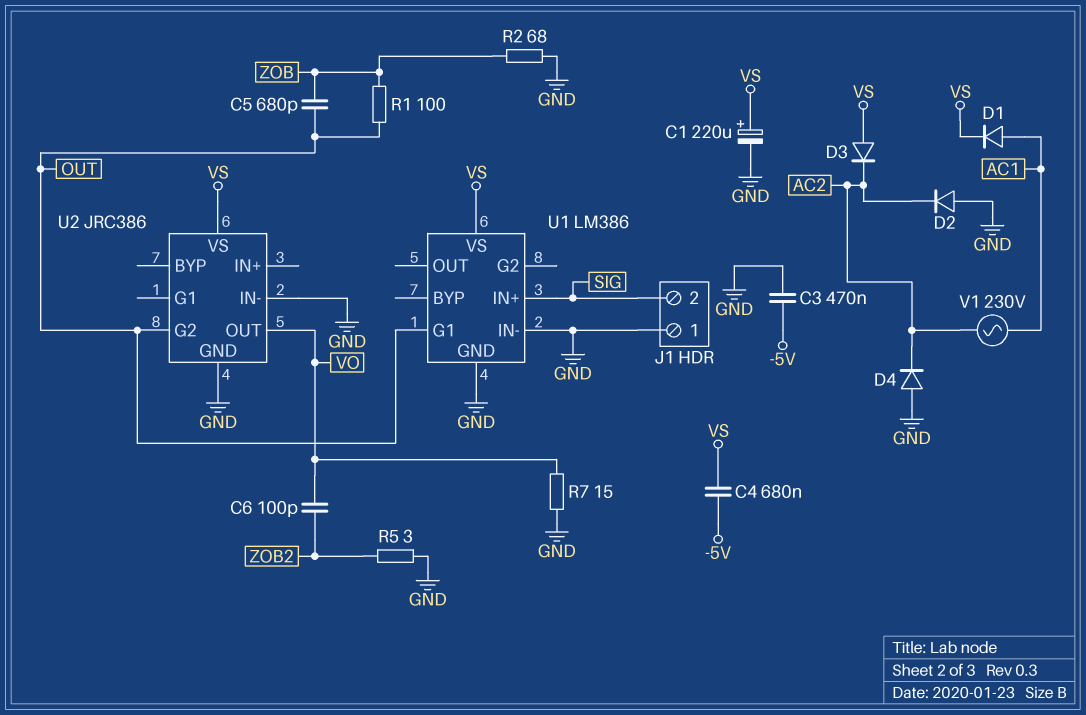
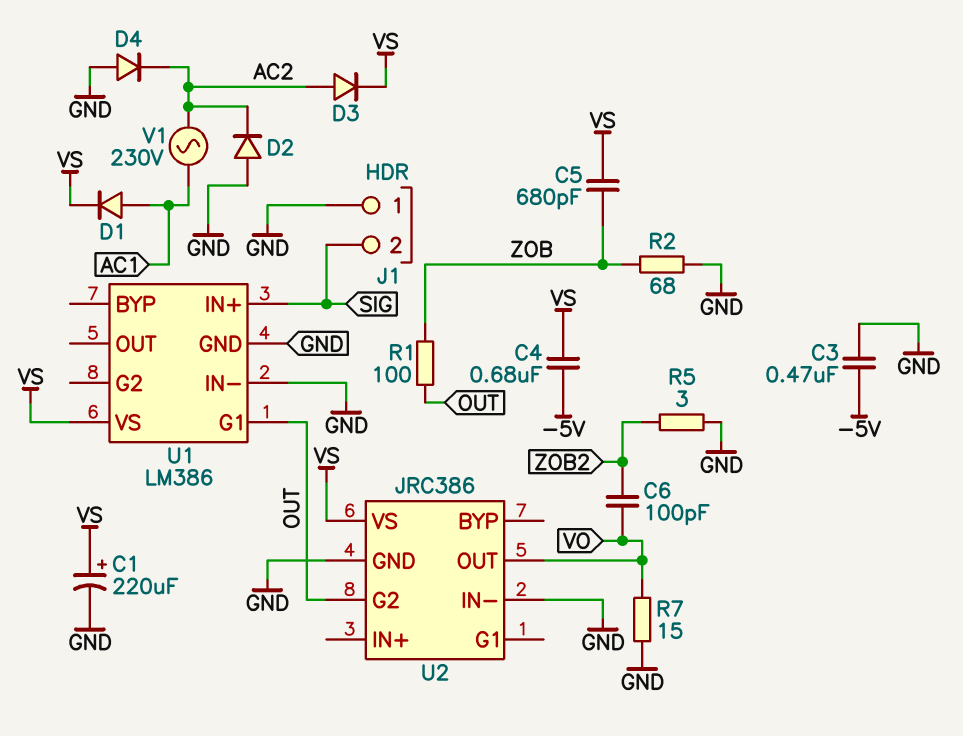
C5: 680pF (OUT, ZOB) -> 680pF (VS, ZOB)
D3: diode (A VS, K AC2) -> diode (A AC2, K VS)

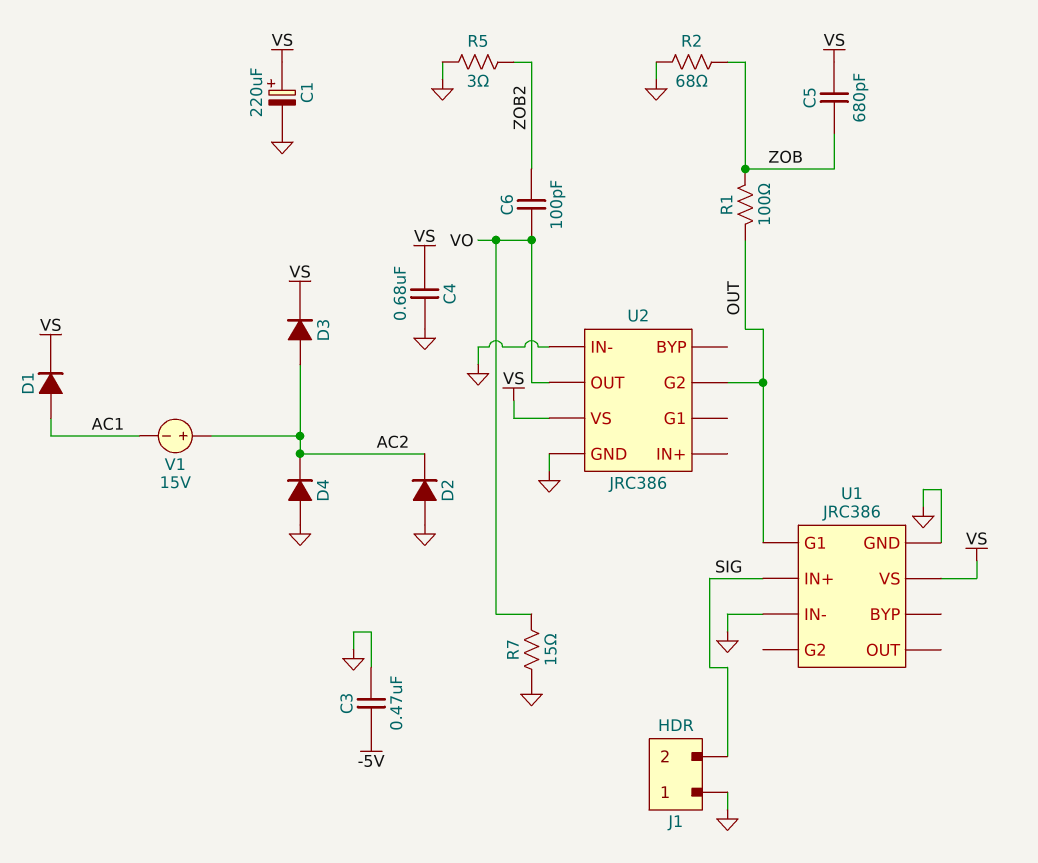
C4: 680nF (-5V, VS) -> 680nF (GND, VS)
U1: LM386 -> JRC386
V1: AC 230V (AC1, AC2) -> 15V (plus AC2, minus AC1)

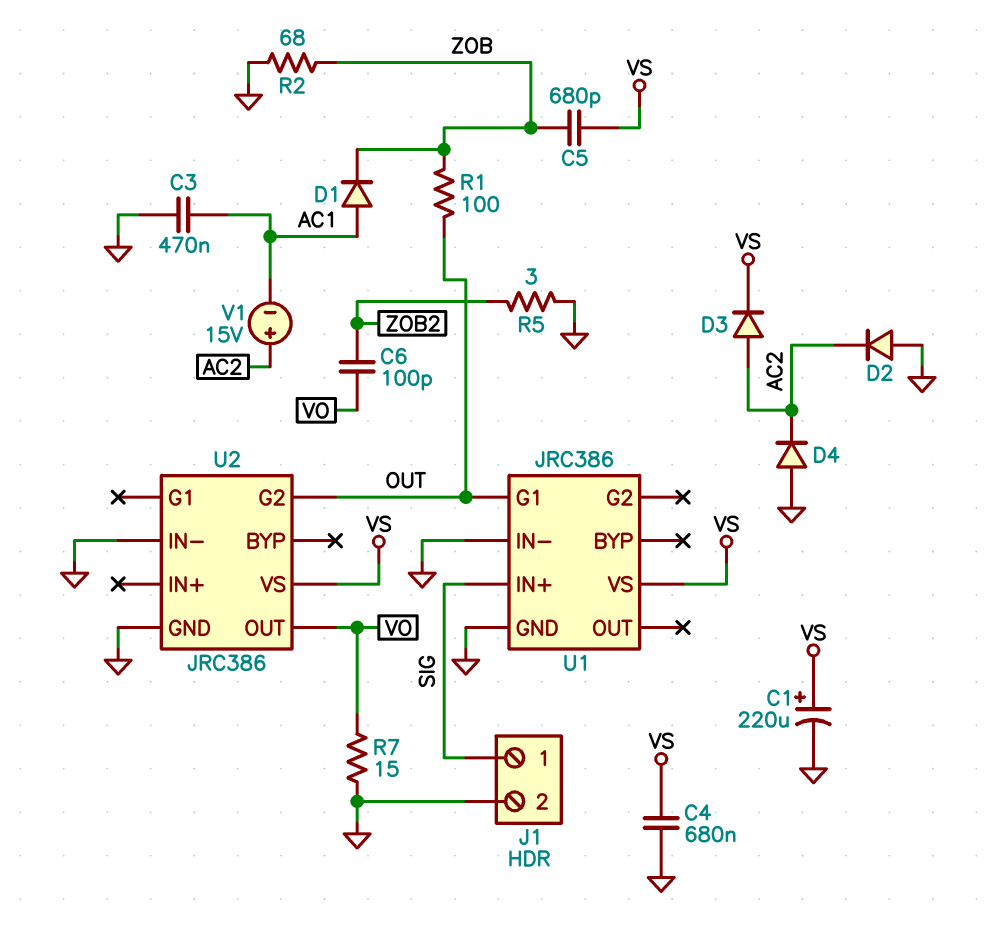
C3: 470nF (-5V, GND) -> 470nF (AC1, GND)
D1: diode (A AC1, K VS) -> diode (A AC1, K ZOB)
J1 pin 1: GND -> SIG
J1 pin 2: SIG -> GND

